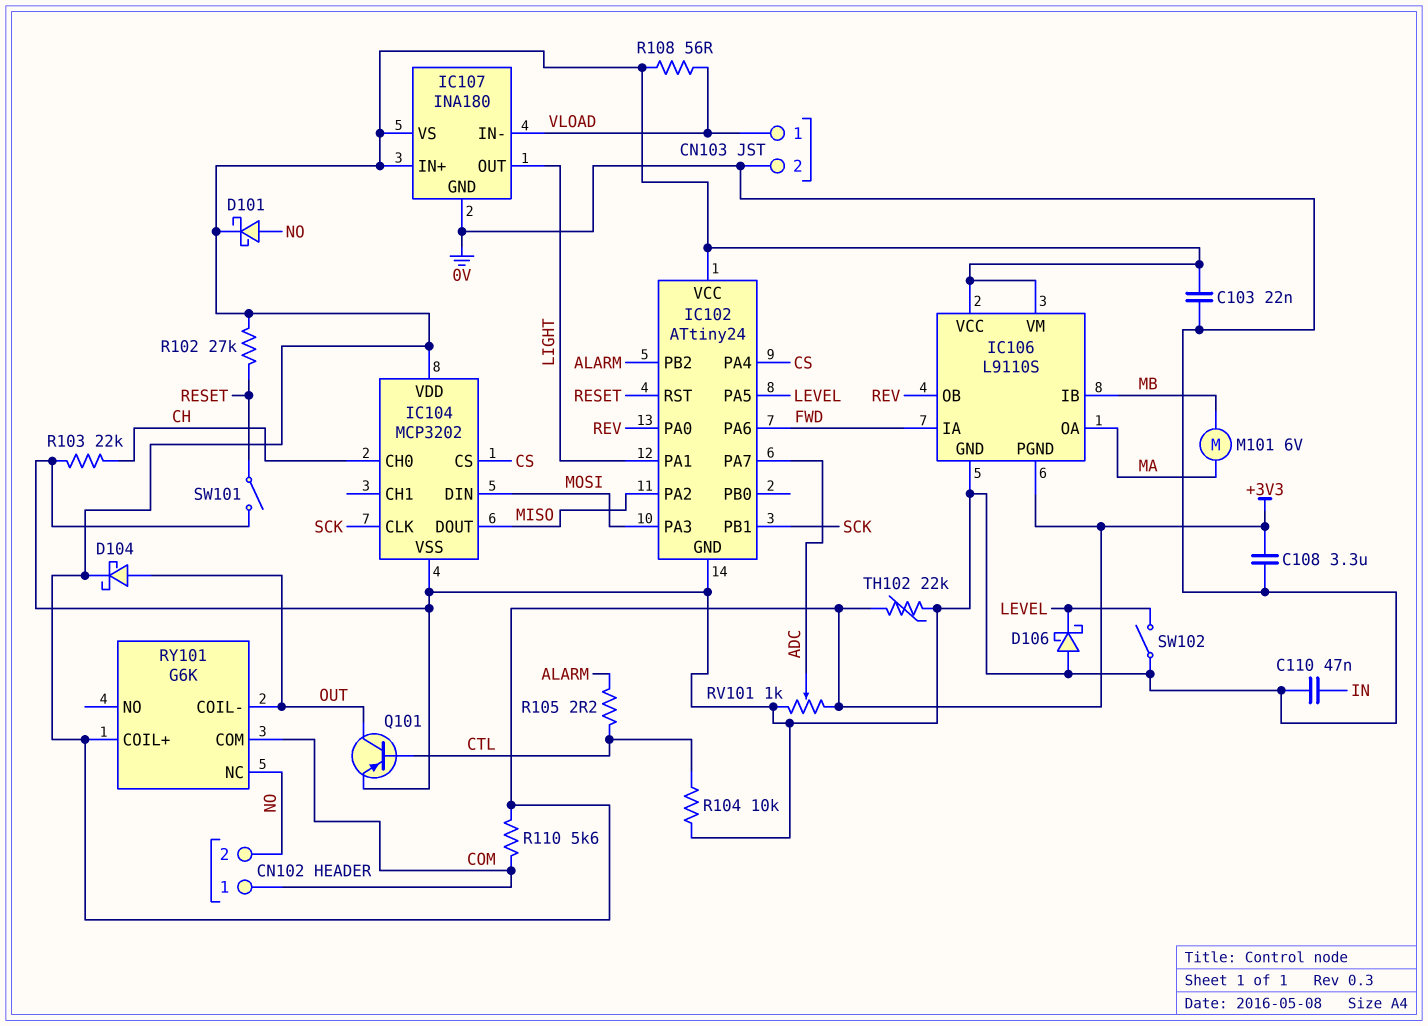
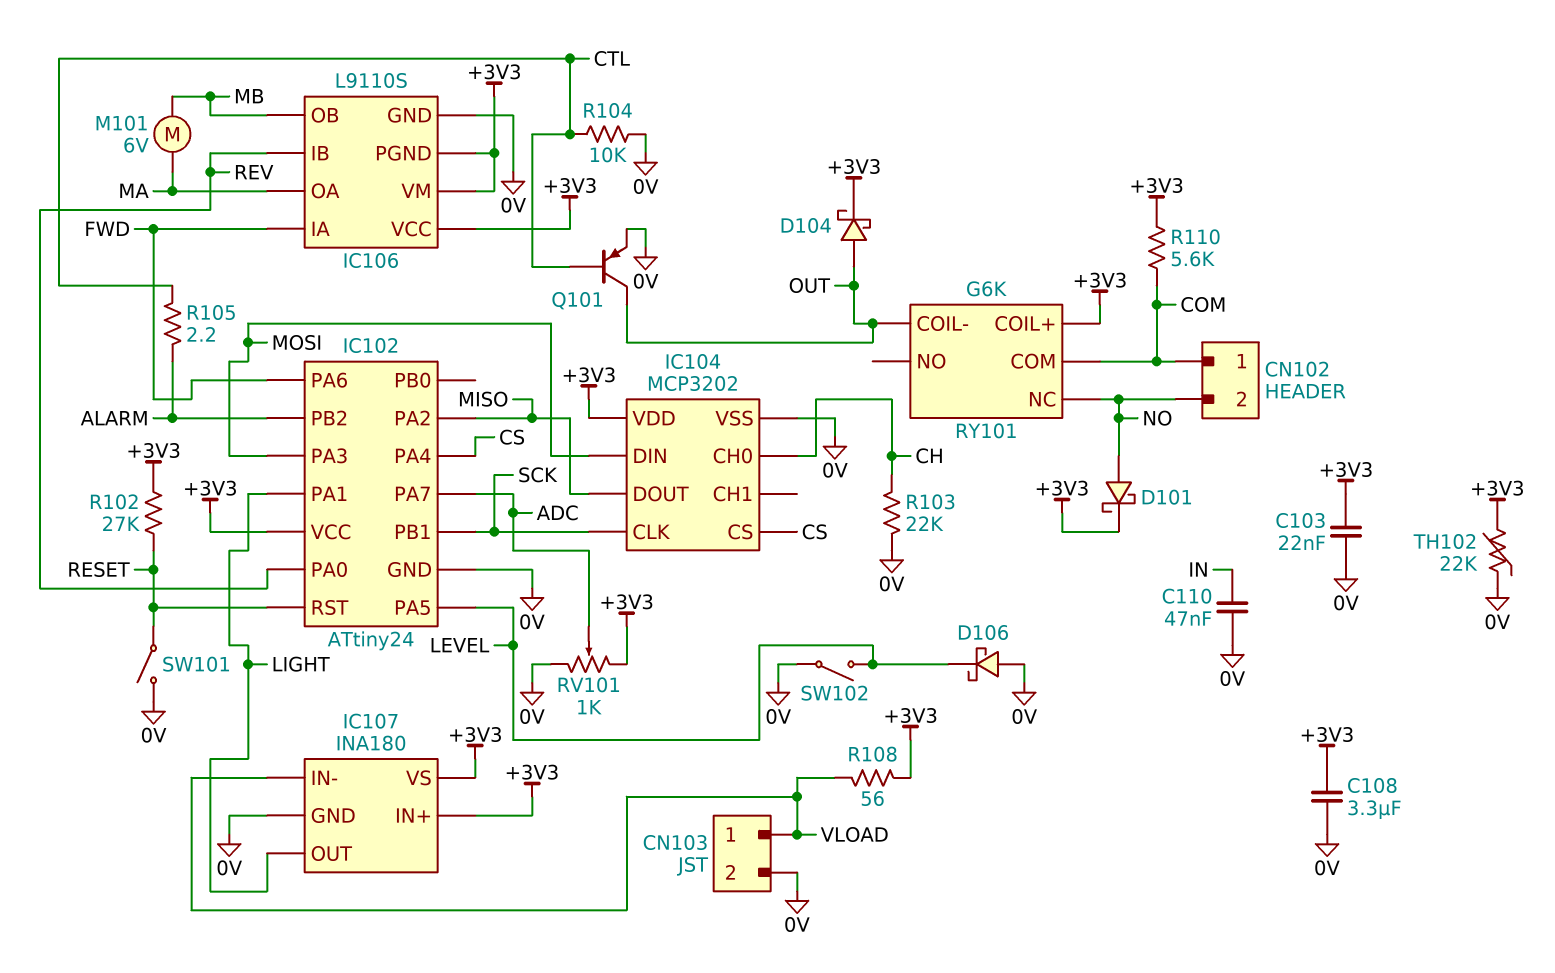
IC106 pin IB: MB -> REV
IC106 pin OB: REV -> MB

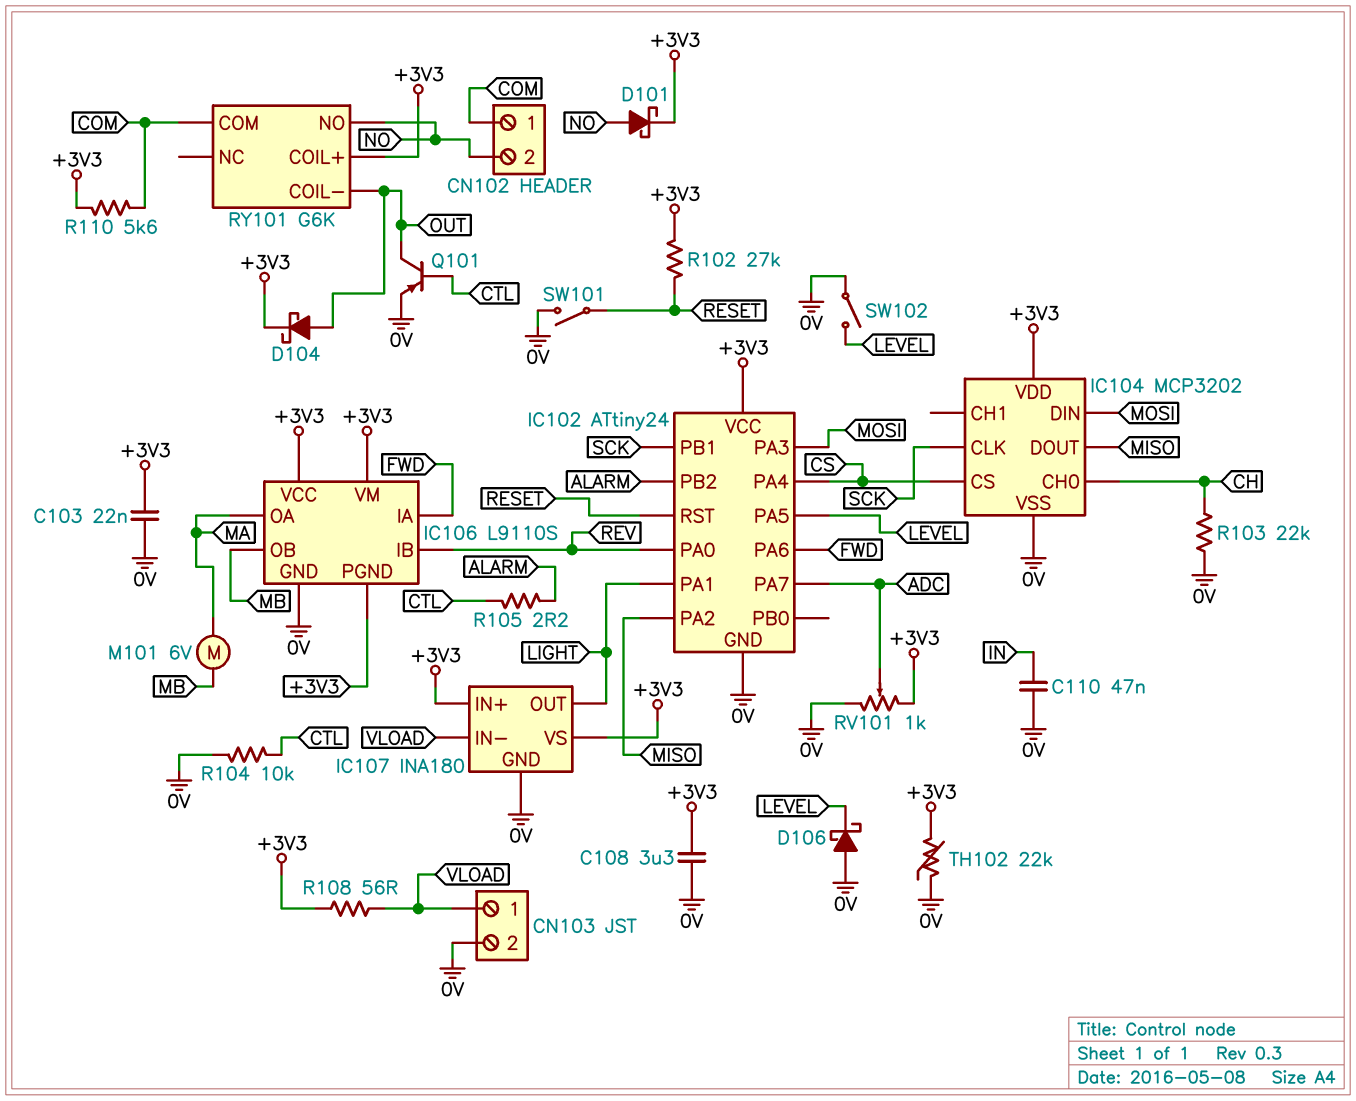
RY101 pin NC: NO -> none
RY101 pin NO: none -> NO

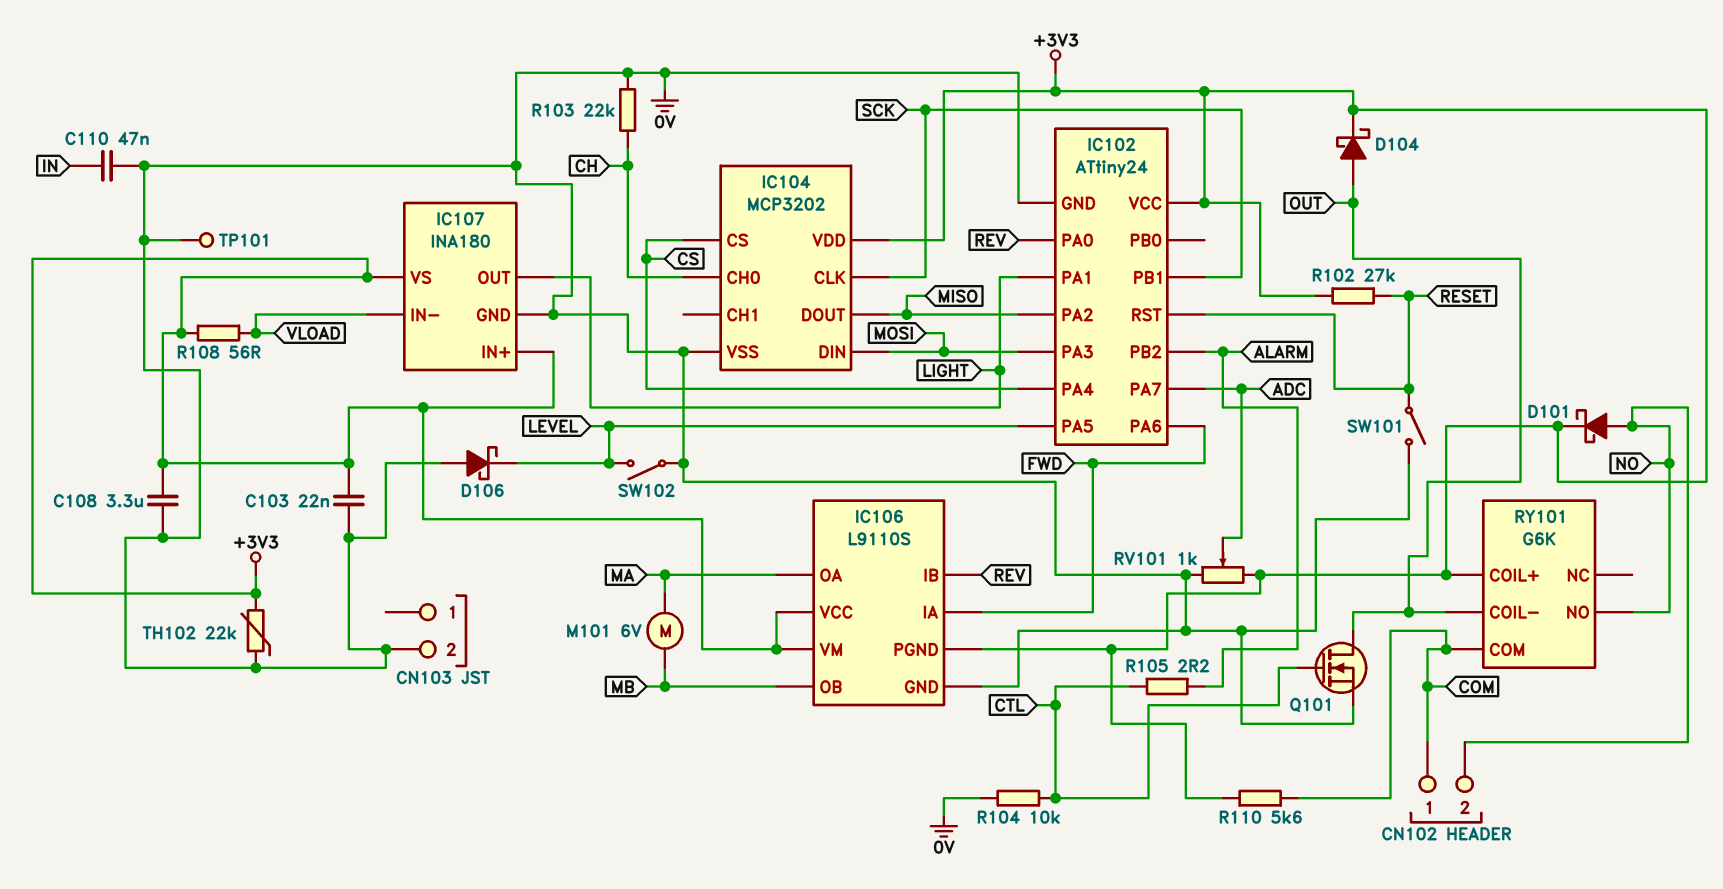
CN103 pin 1: VLOAD -> none
Q101: PNP (B CTL, C OUT, E 0V) -> NMOS (G CTL, D OUT, S 0V)
TP101: none -> test point (0V)

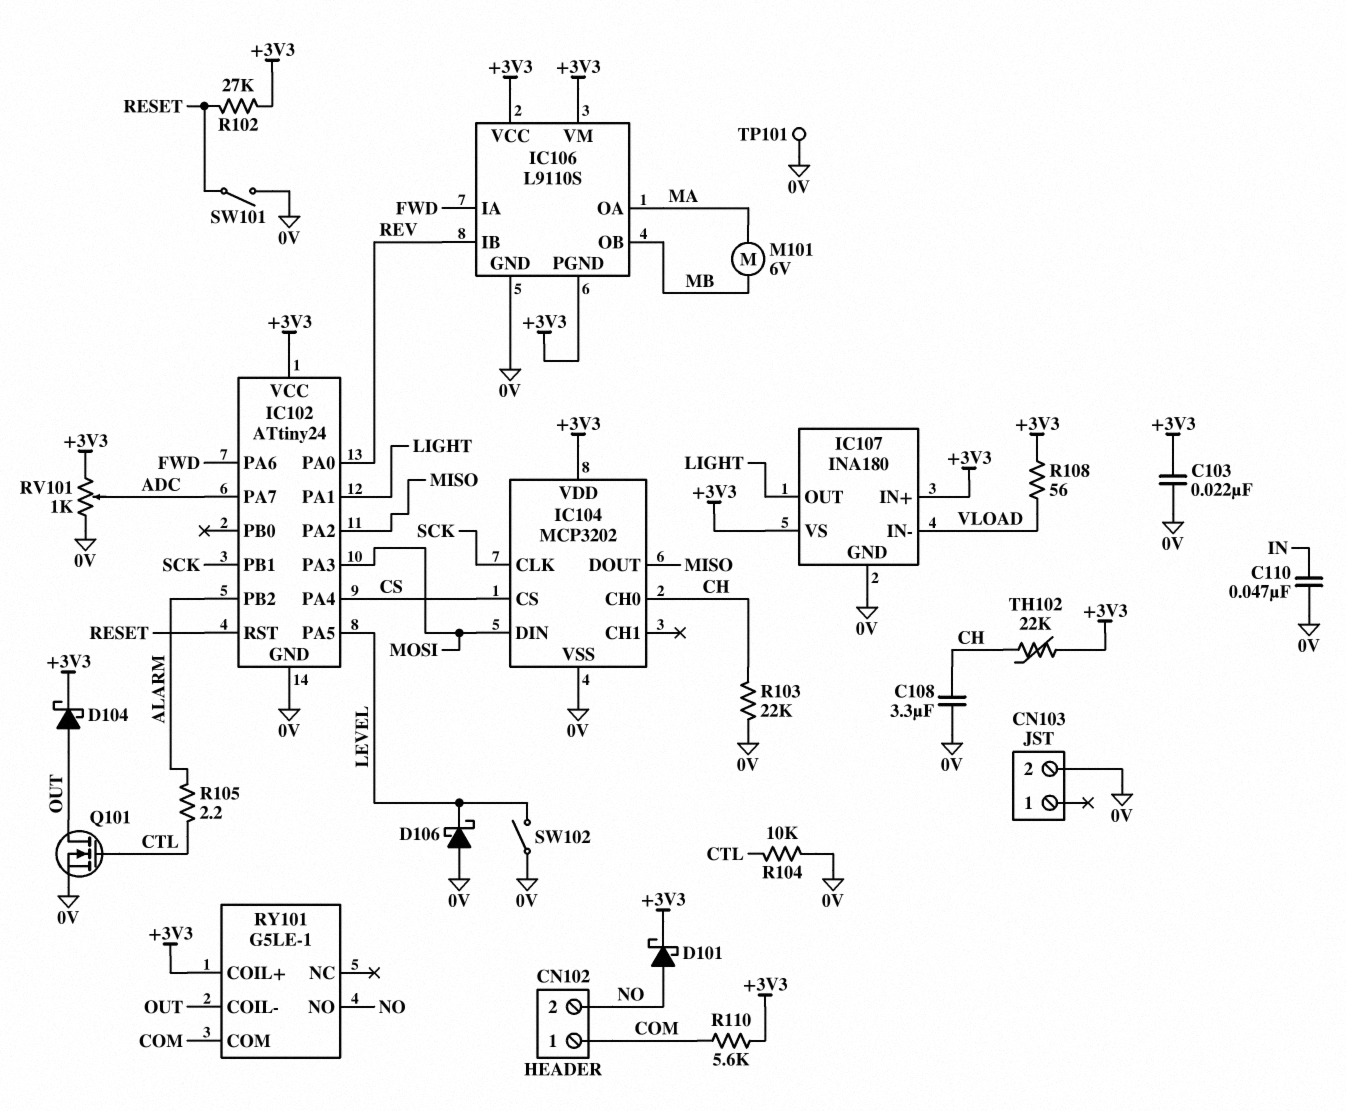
C108: 3.3uF (+3V3, 0V) -> 3.3uF (0V, CH)
RY101: G6K -> G5LE-1
TH102: 22k (+3V3, 0V) -> 22k (+3V3, CH)

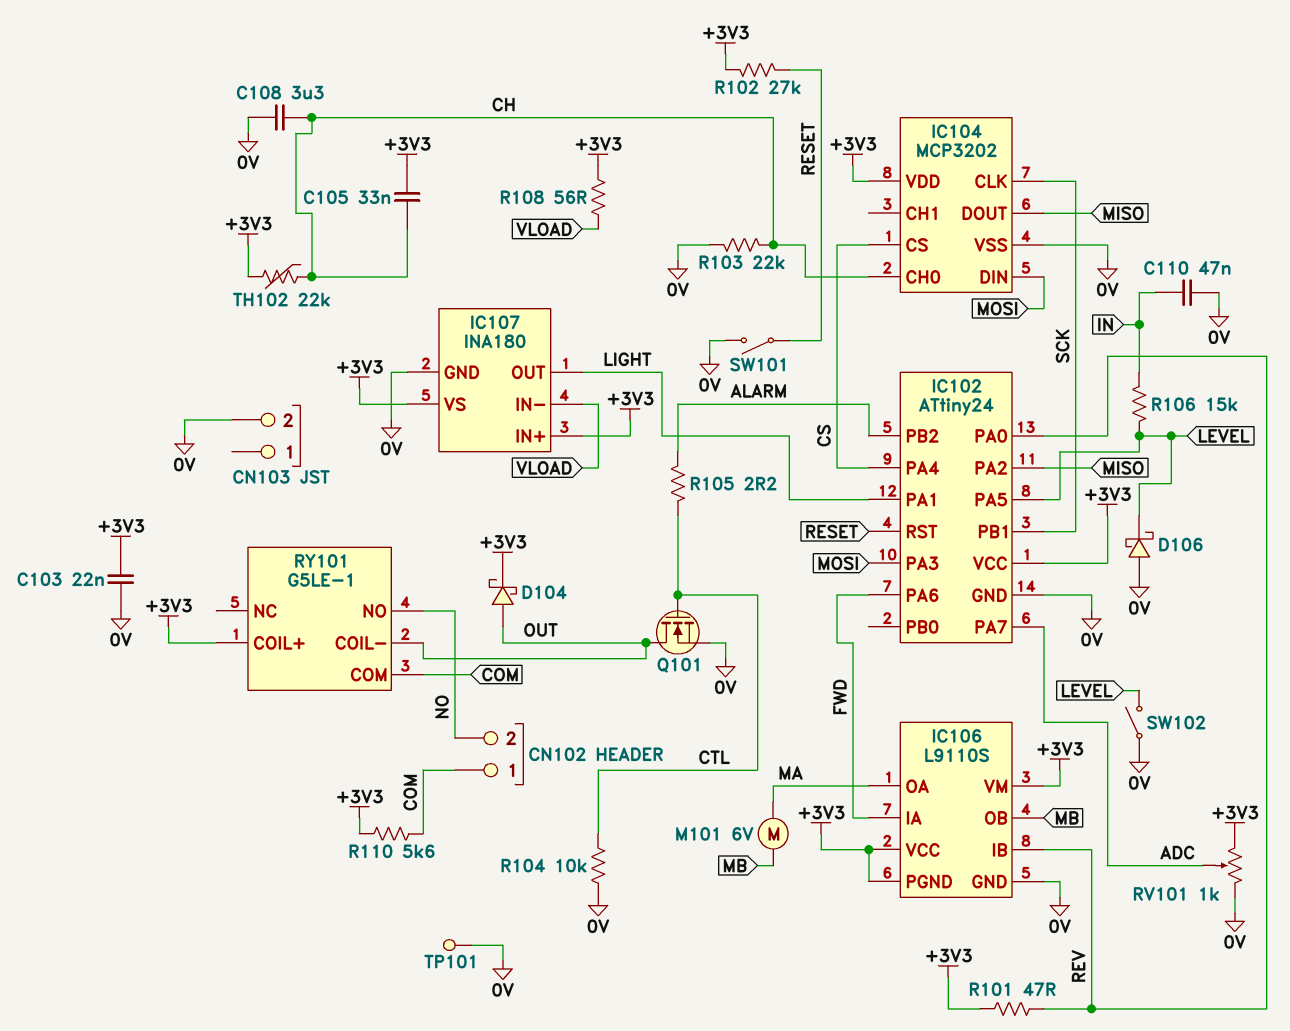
C105: none -> 33nF (+3V3, CH)
D101: schottky (A NO, K +3V3) -> none
R101: none -> 47 (+3V3, REV)
R106: none -> 15k (IN, LEVEL)

